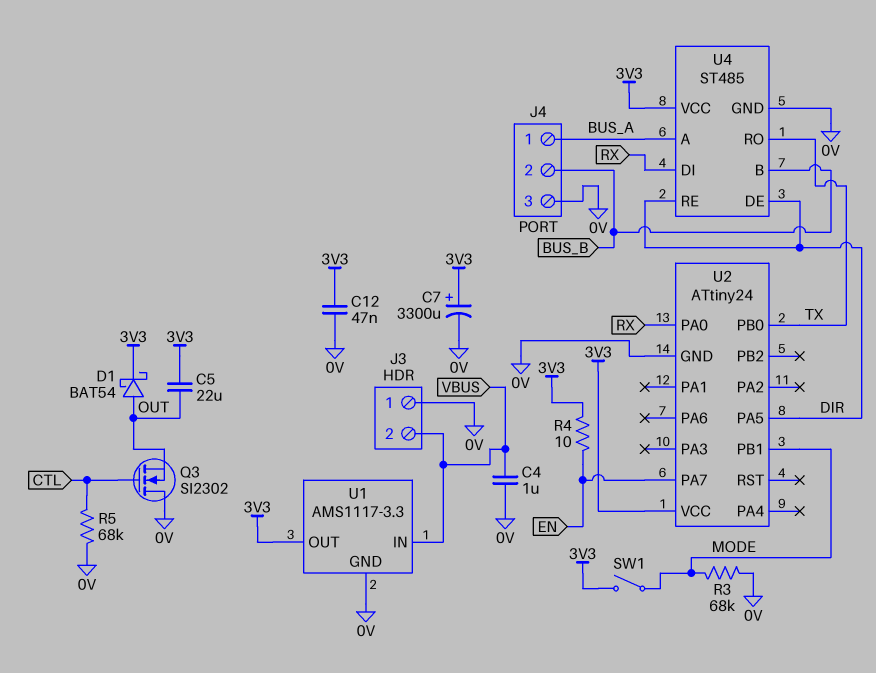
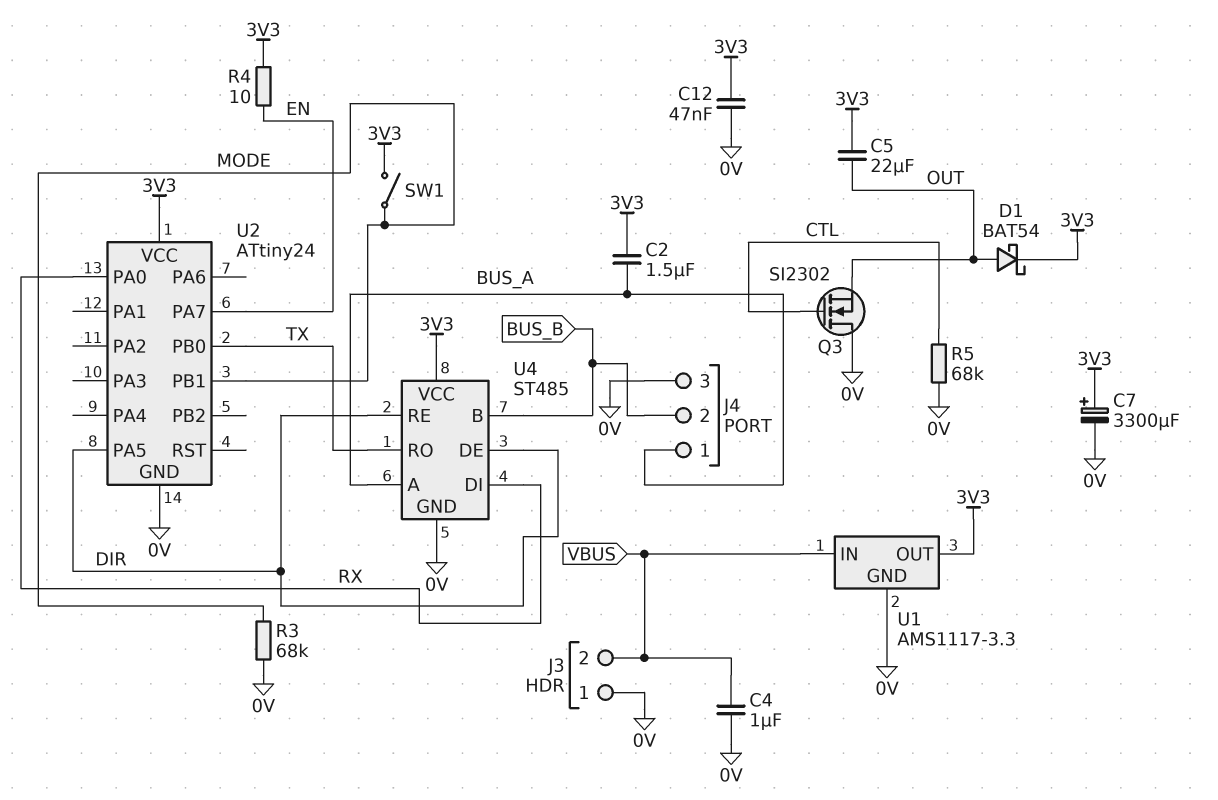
C2: none -> 1.5uF (3V3, BUS_A)

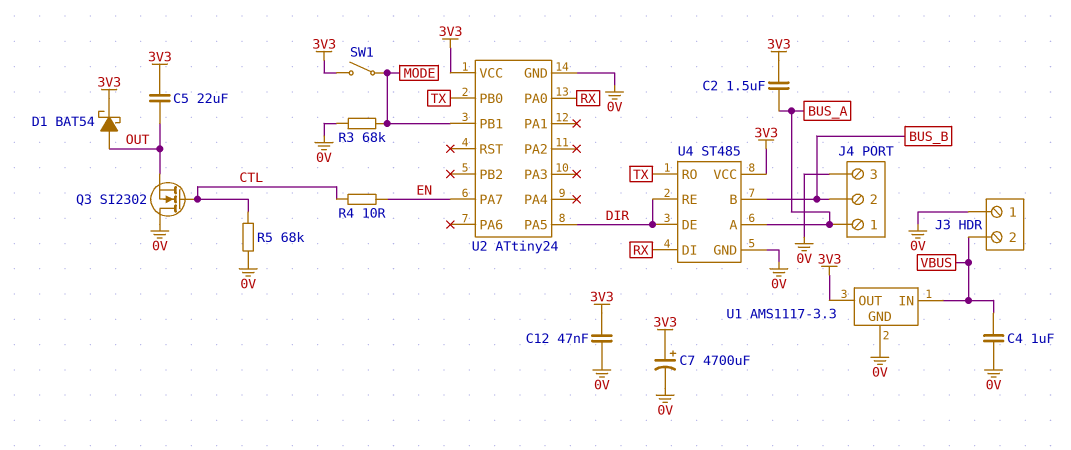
C7: 3300uF (plus 3V3, minus 0V) -> 4700uF (plus 3V3, minus 0V)
R4: 10 (3V3, EN) -> 10 (CTL, EN)

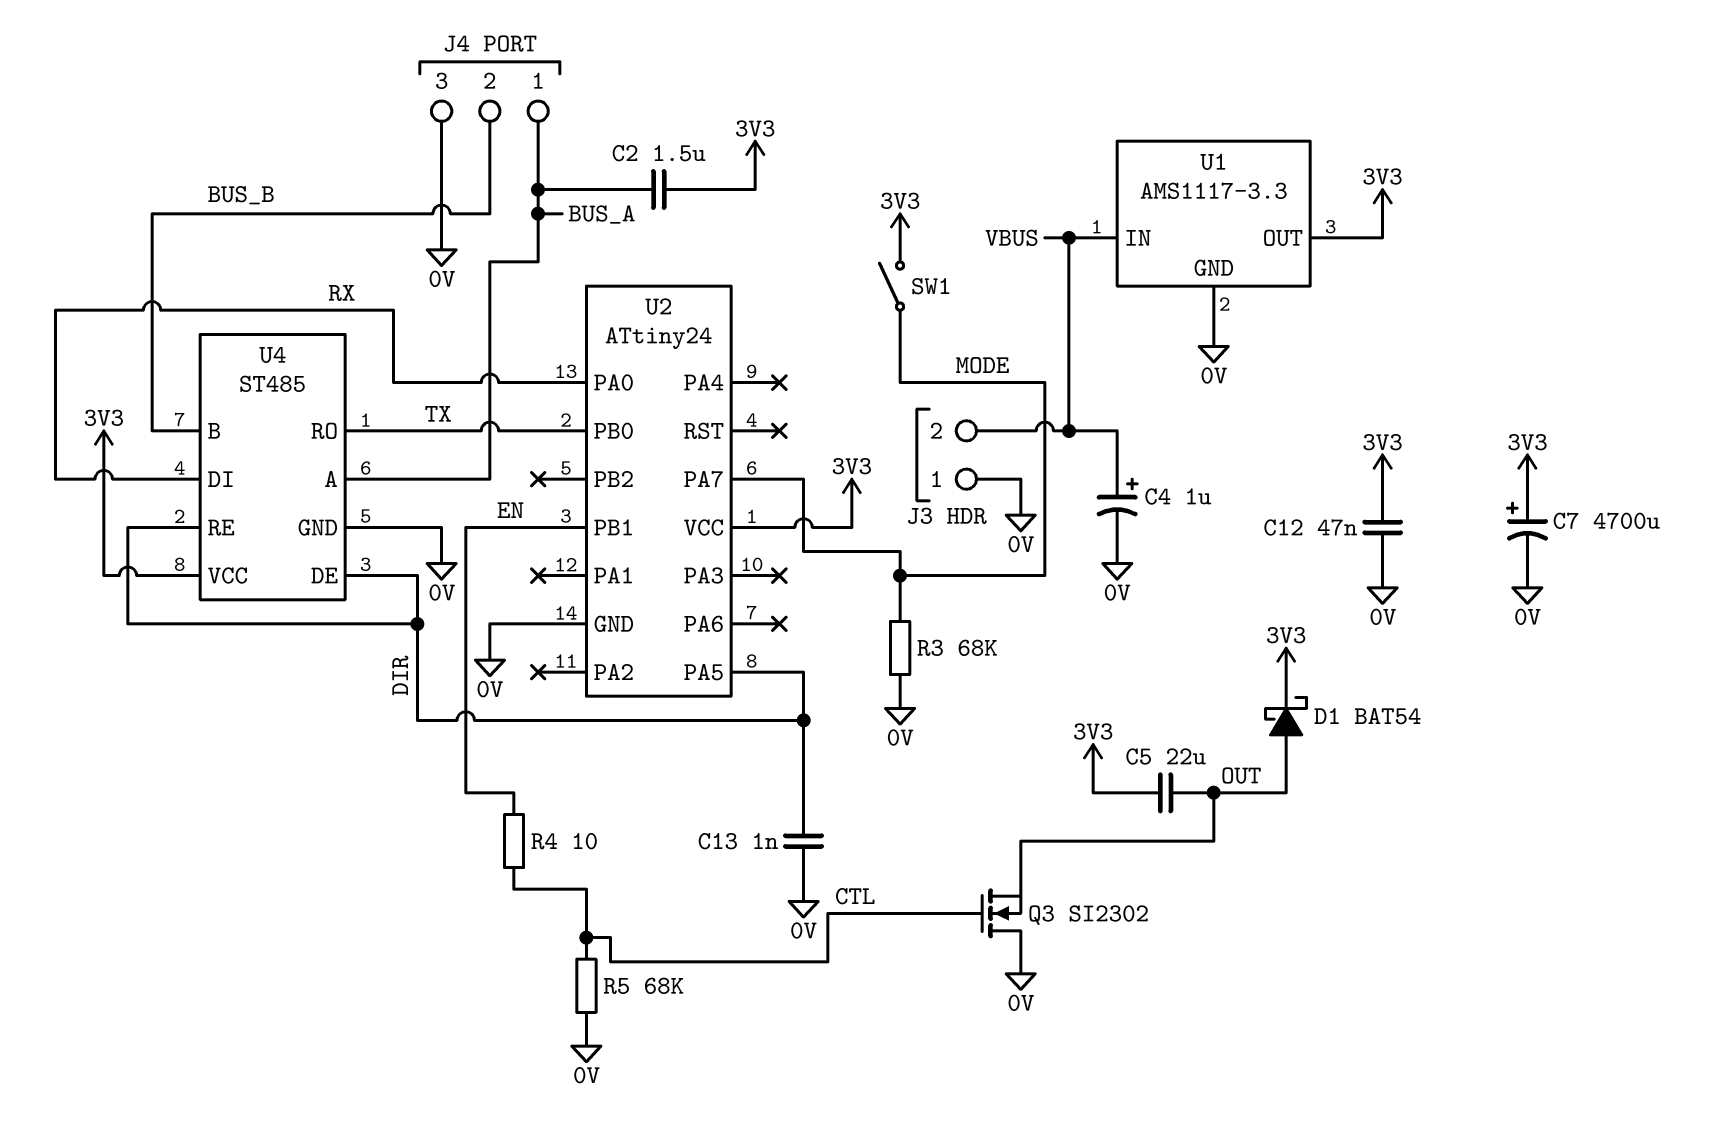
C4: 1uF (0V, VBUS) -> 1uF (plus VBUS, minus 0V)
C13: none -> 1nF (0V, DIR)
U2 pin PA7: EN -> MODE
U2 pin PB1: MODE -> EN

